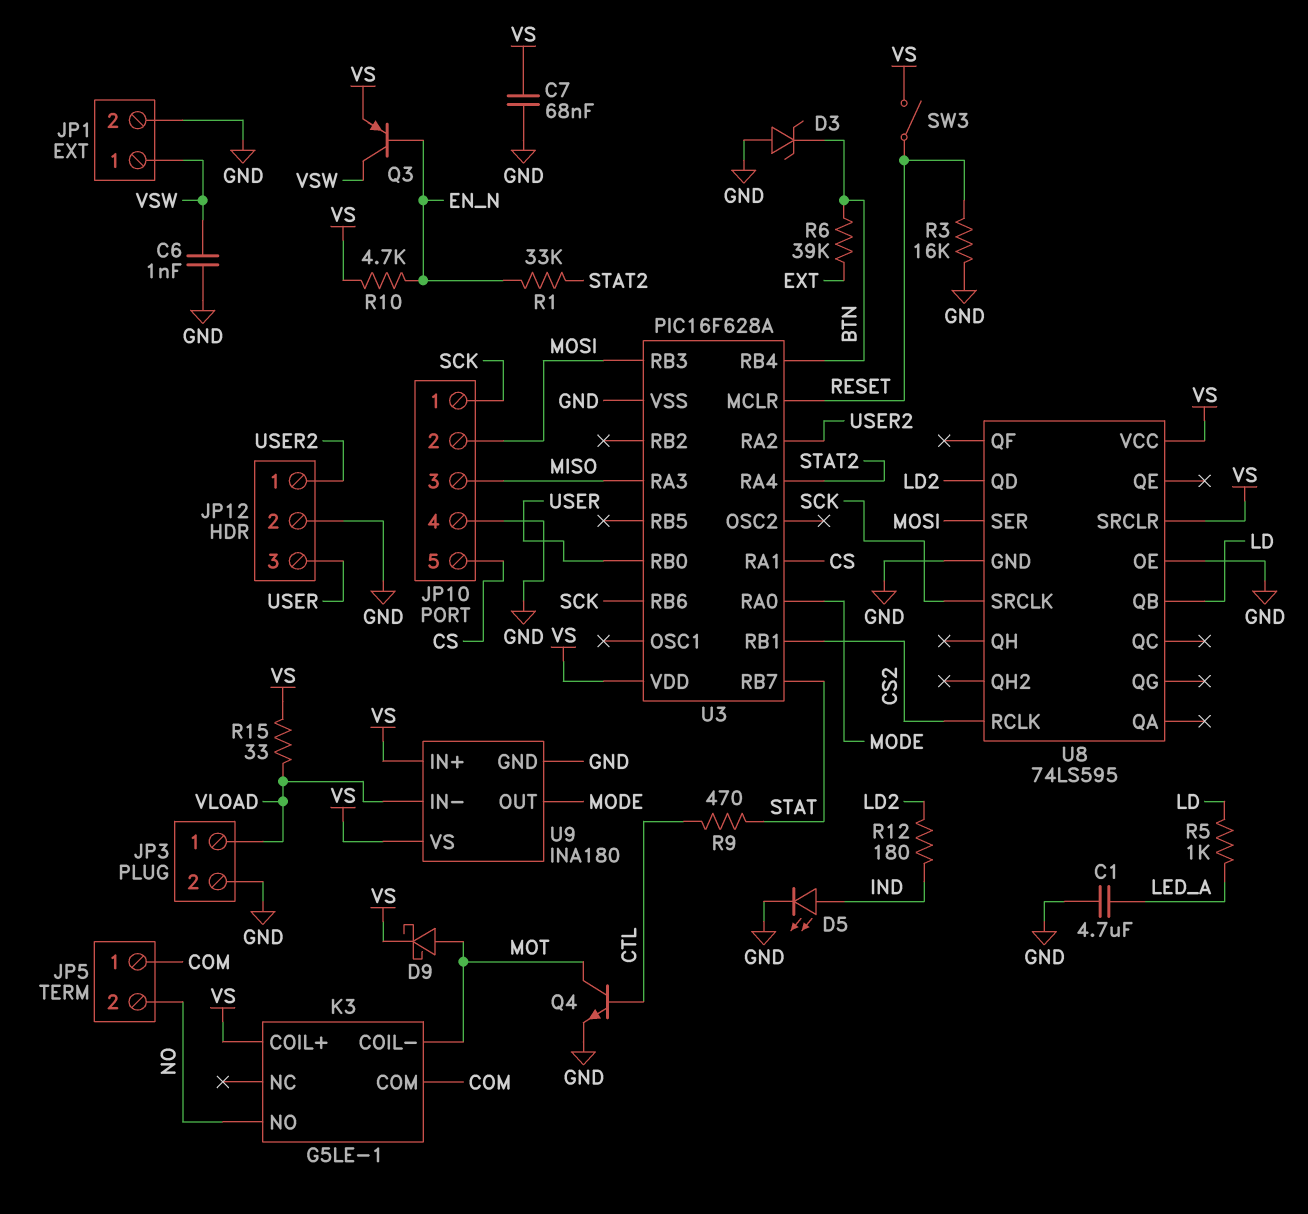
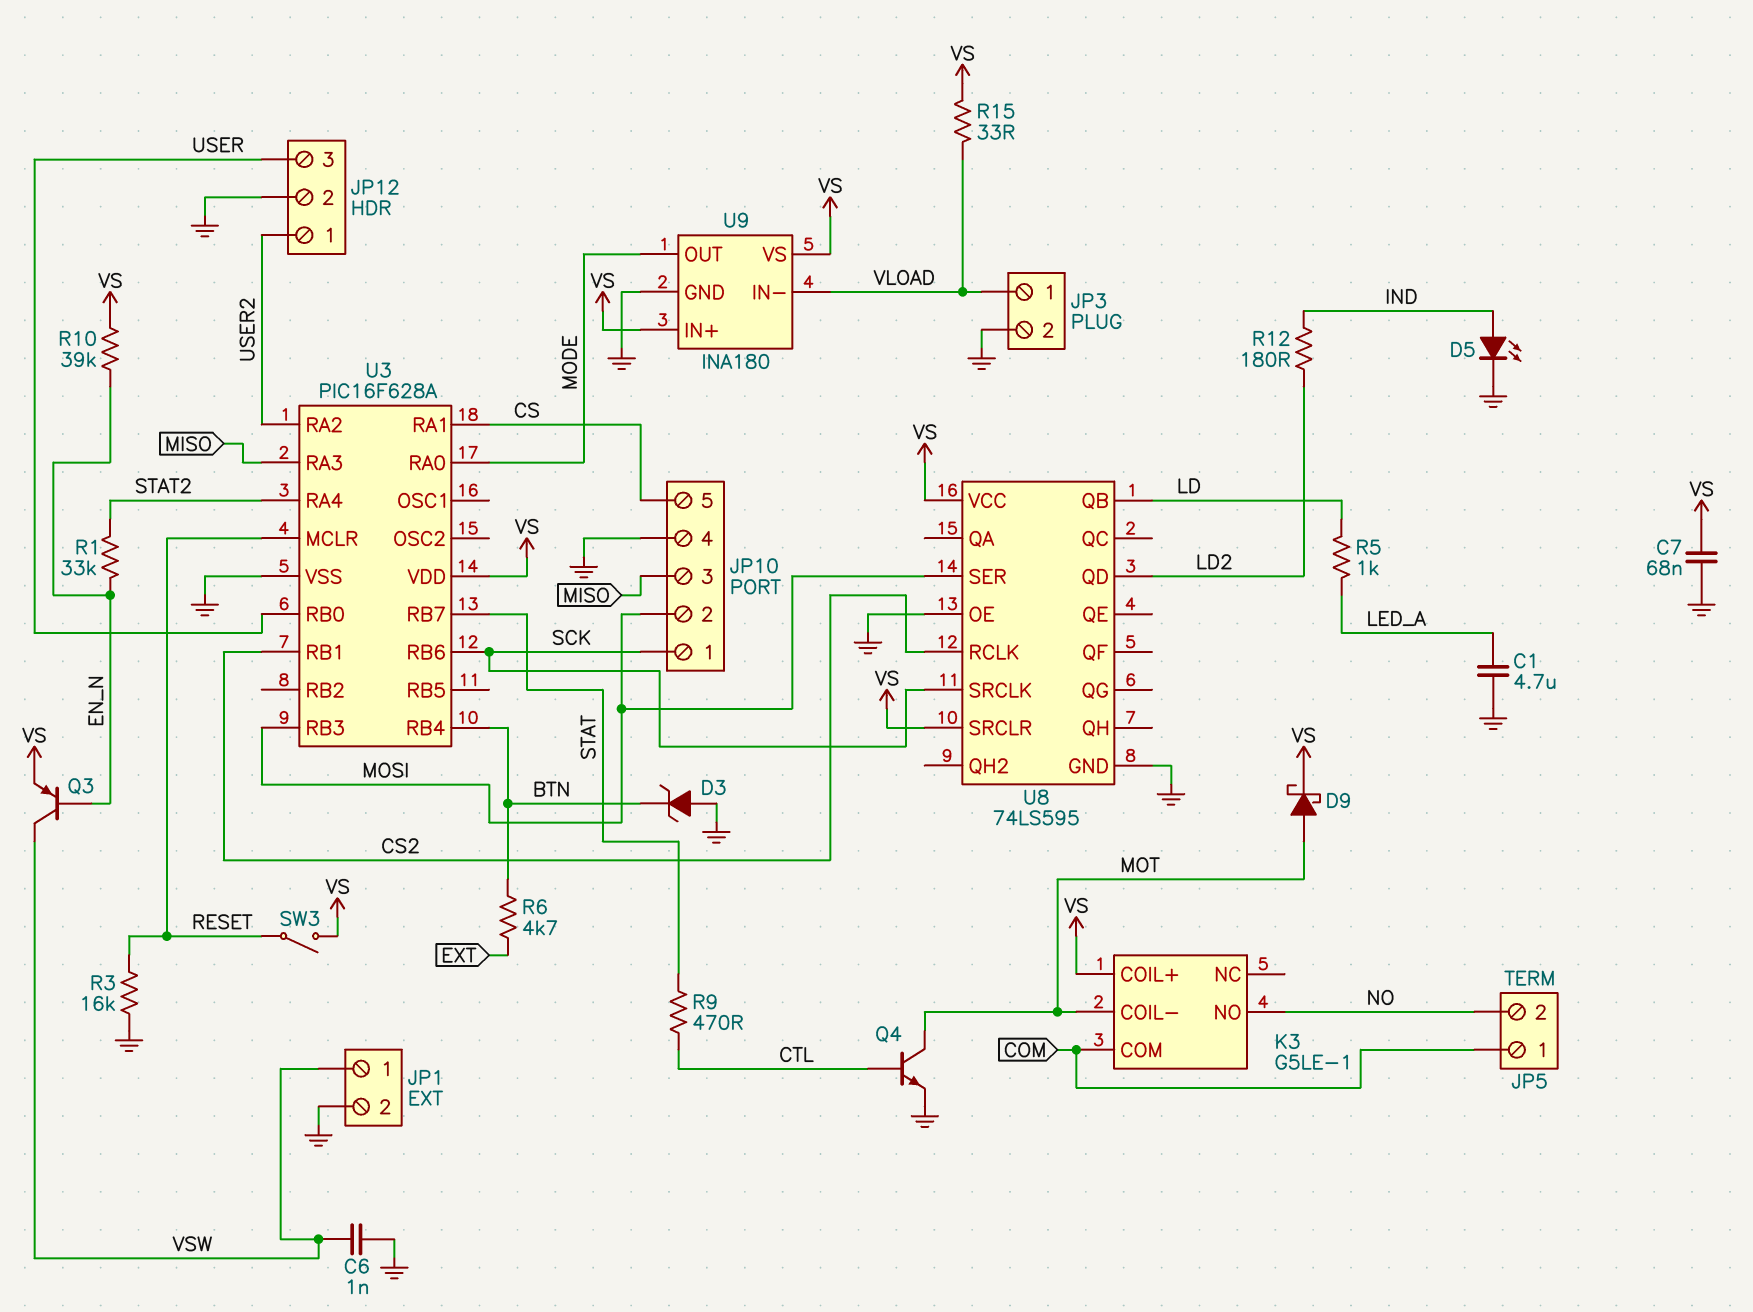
R6: 39k (BTN, EXT) -> 4.7k (BTN, EXT)
R10: 4.7k (EN_N, VS) -> 39k (EN_N, VS)

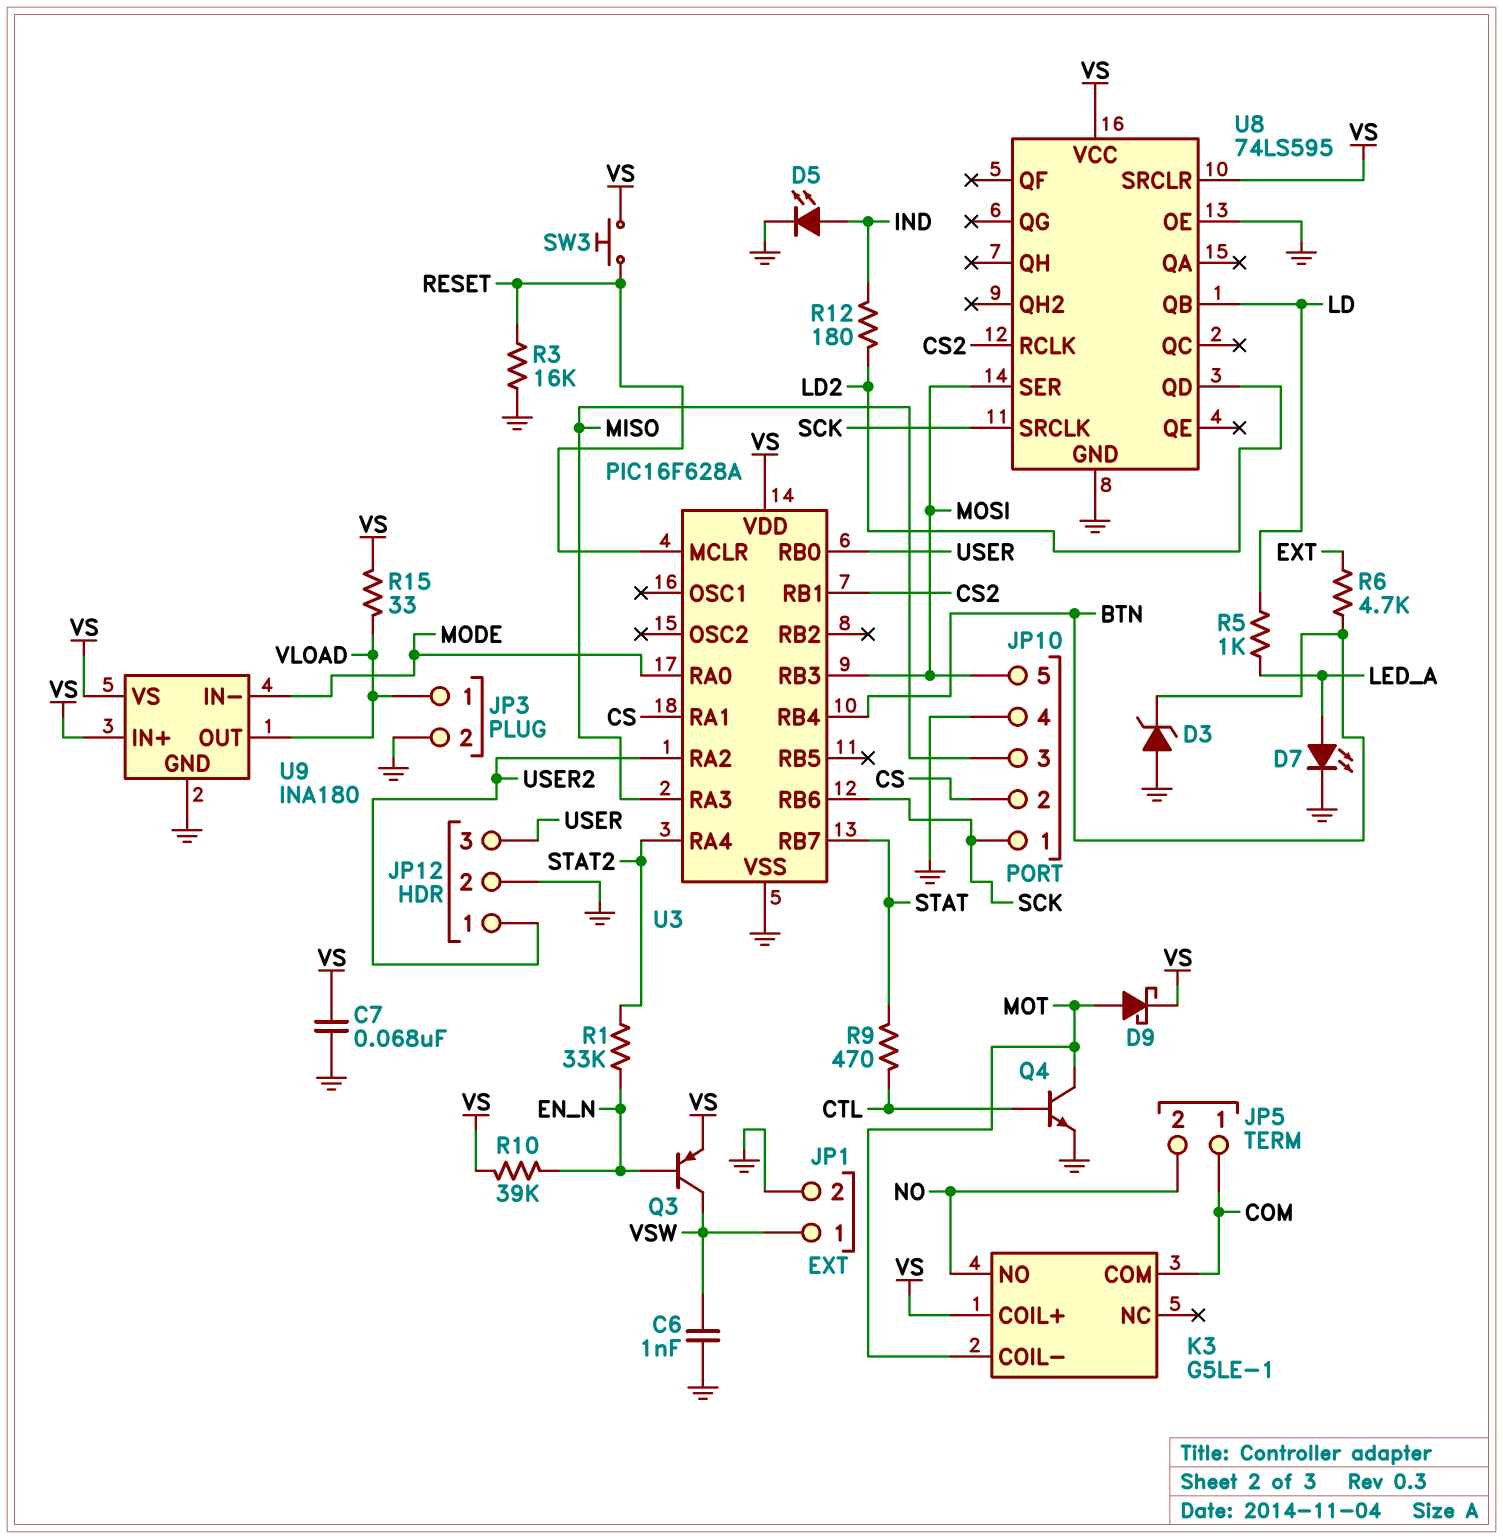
C1: 4.7uF (GND, LED_A) -> none
D7: none -> LED (A LED_A, K GND)
JP10 pin 2: MOSI -> CS
JP10 pin 5: CS -> MOSI
SW3: switch (RESET, VS) -> button (RESET, VS)
U9 pin IN-: VLOAD -> MODE
U9 pin OUT: MODE -> VLOAD

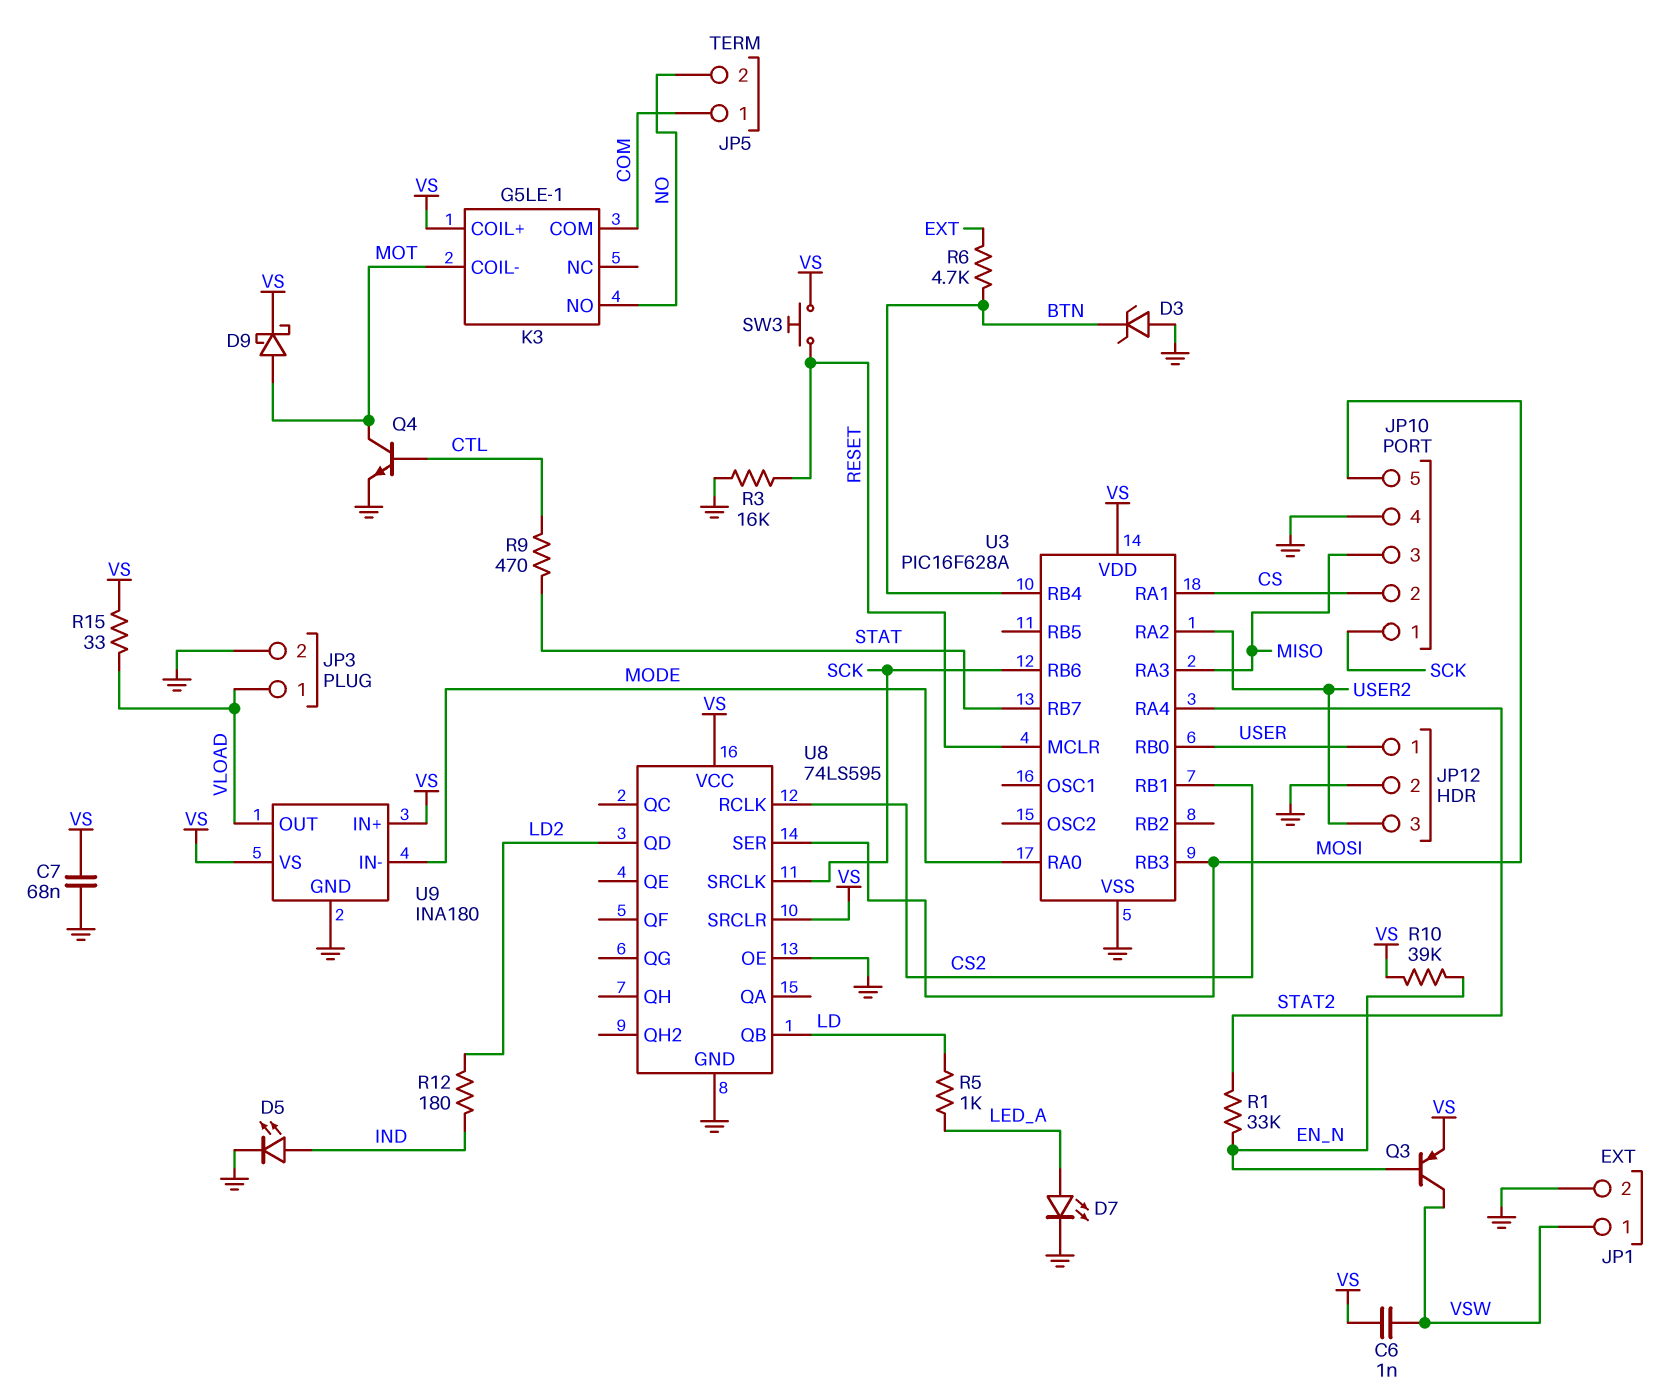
C6: 1nF (GND, VSW) -> 1nF (VS, VSW)
JP12 pin 1: USER2 -> USER
JP12 pin 3: USER -> USER2

